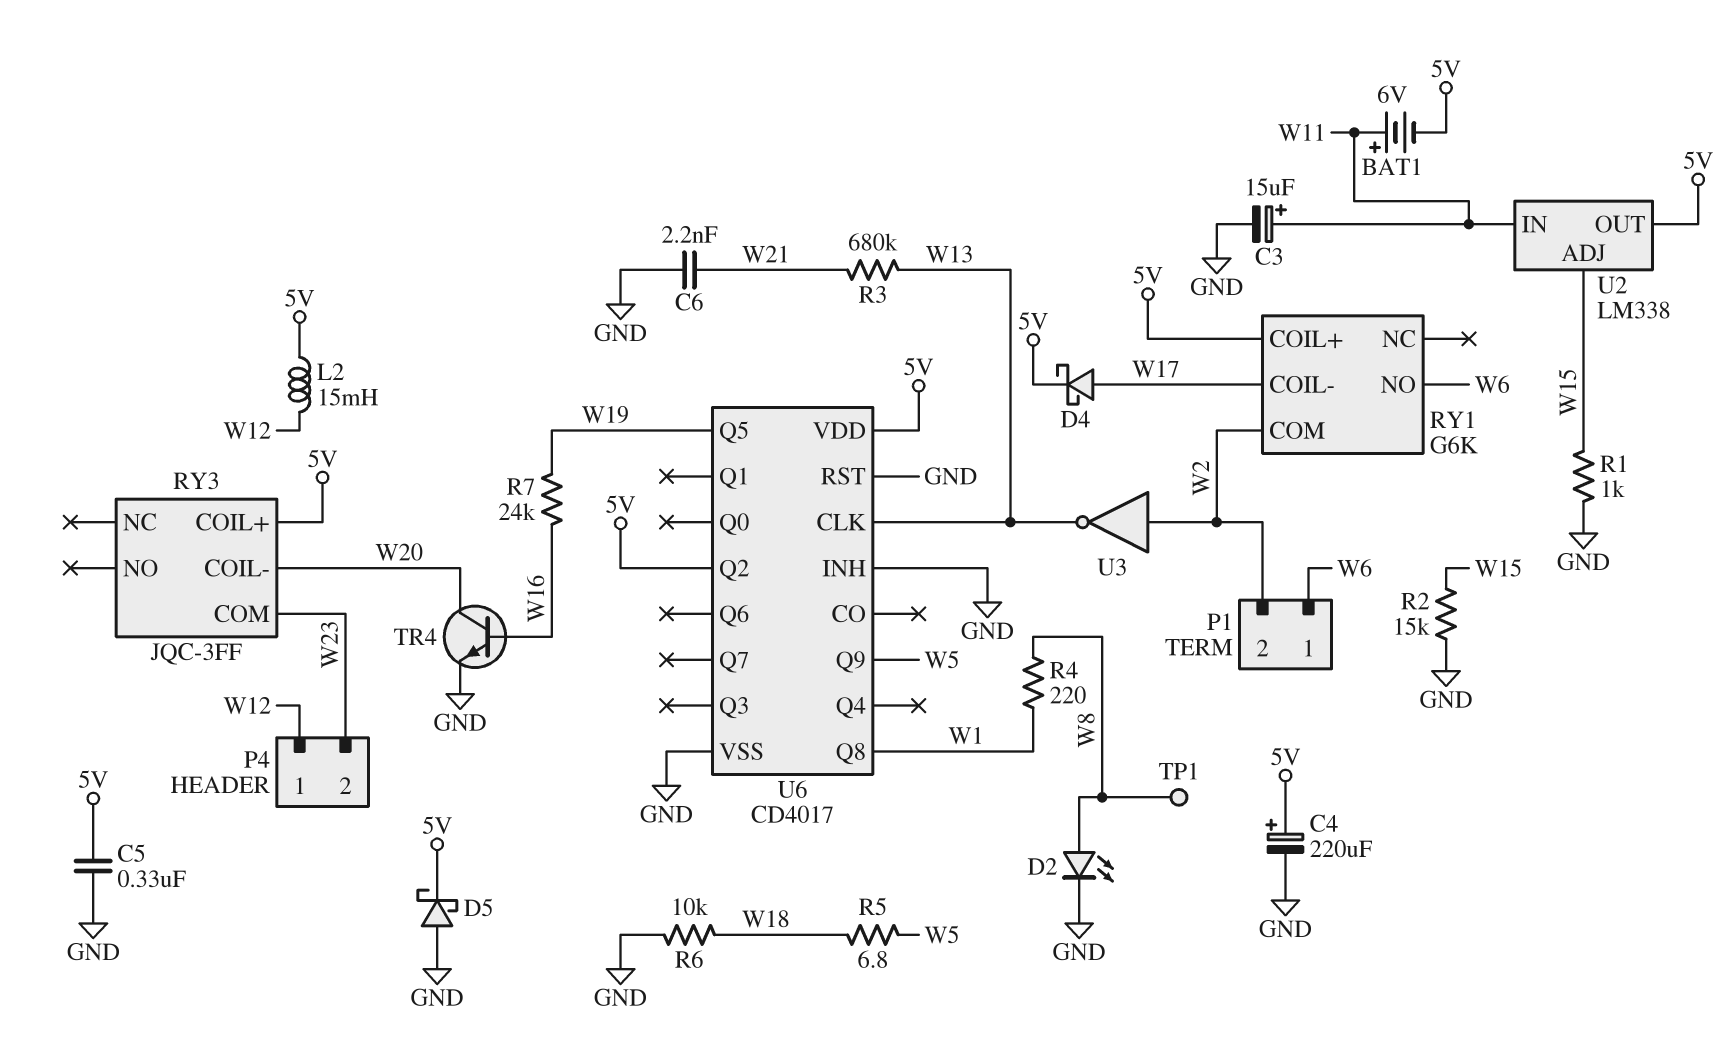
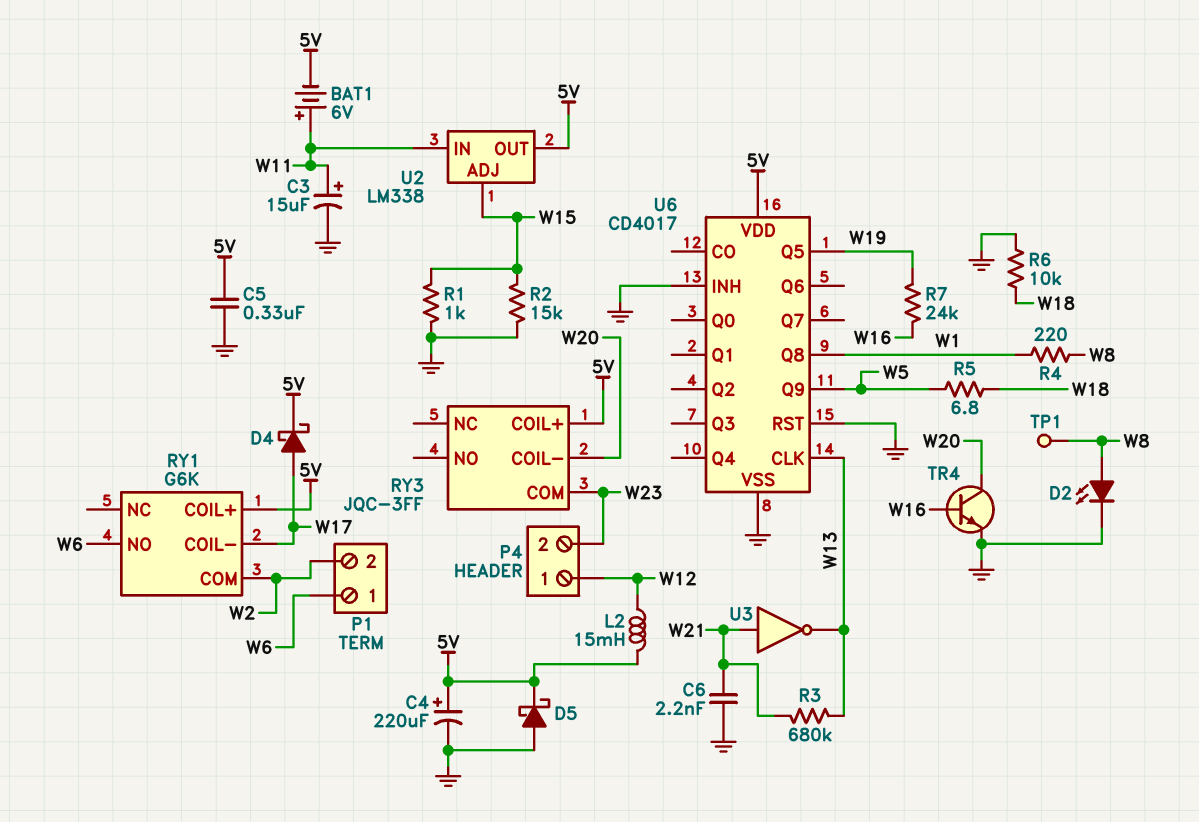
U3: NOT (in W2, out W13) -> NOT (in W21, out W13)
U6 pin Q2: 5V -> none

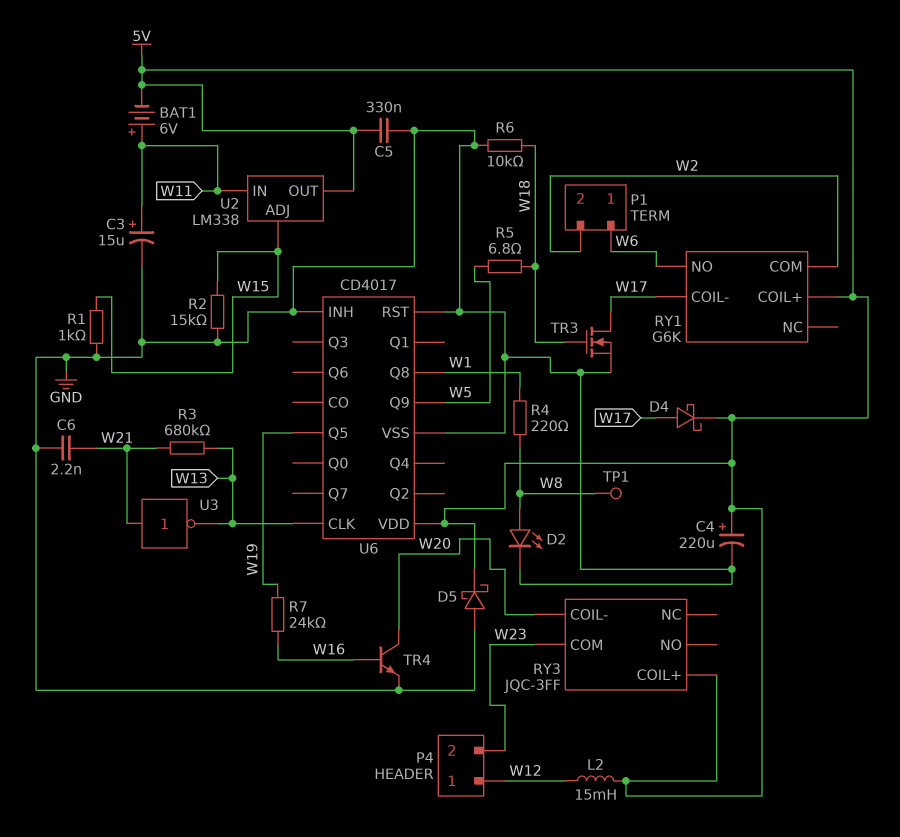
TR3: none -> NMOS (G W18, D W17, S GND)

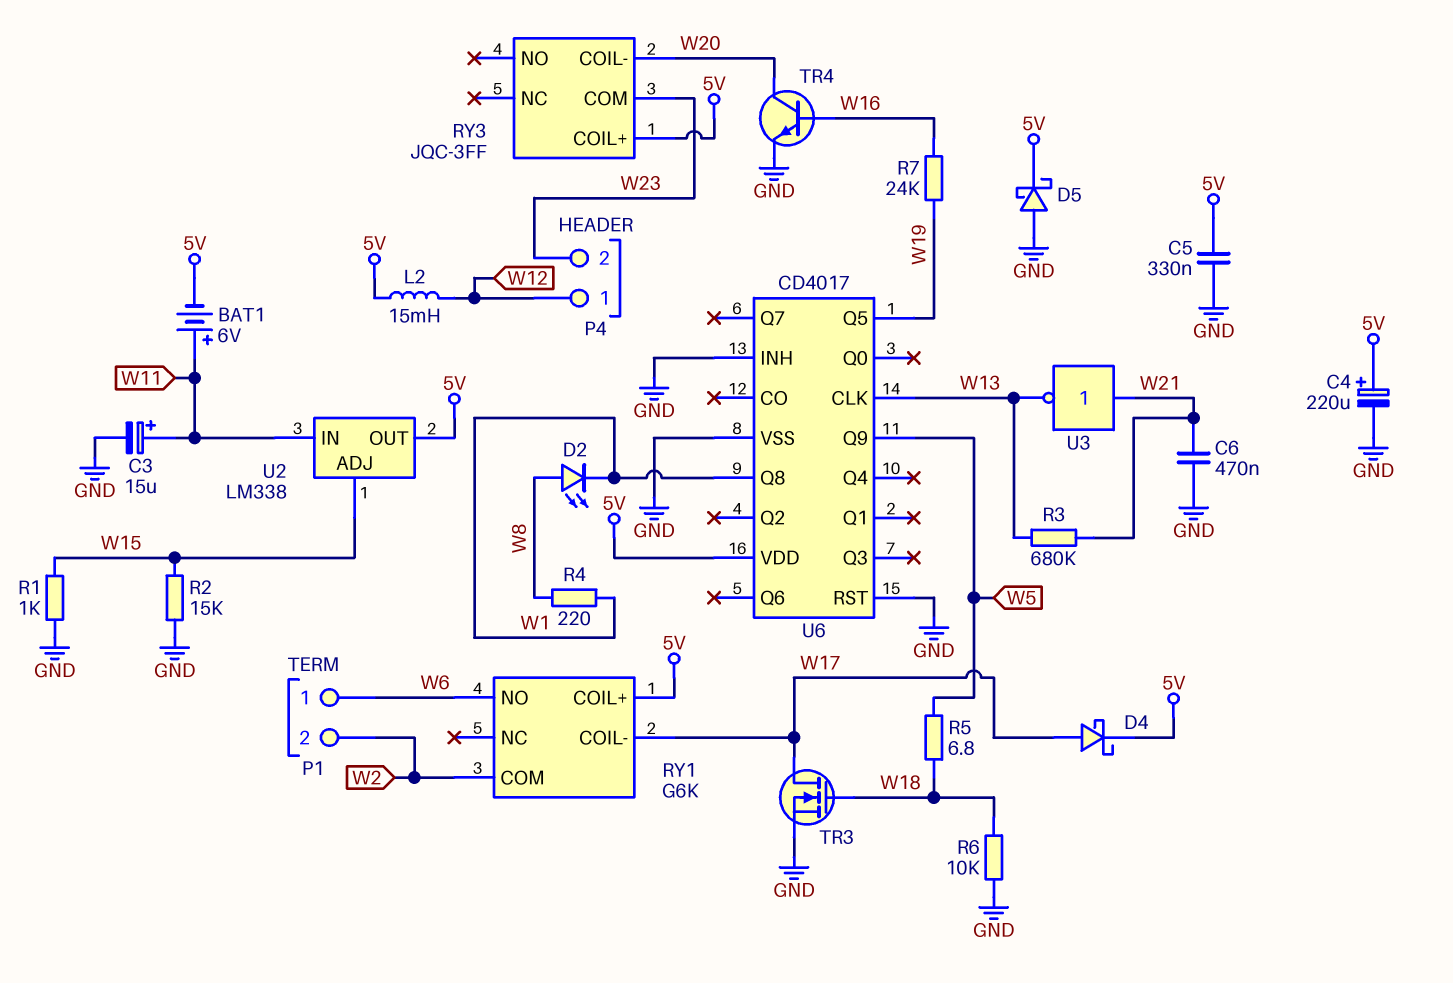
C6: 2.2nF (GND, W21) -> 470nF (GND, W21)
D2: LED (A W8, K GND) -> LED (A W8, K W1)
TP1: test point (W8) -> none

